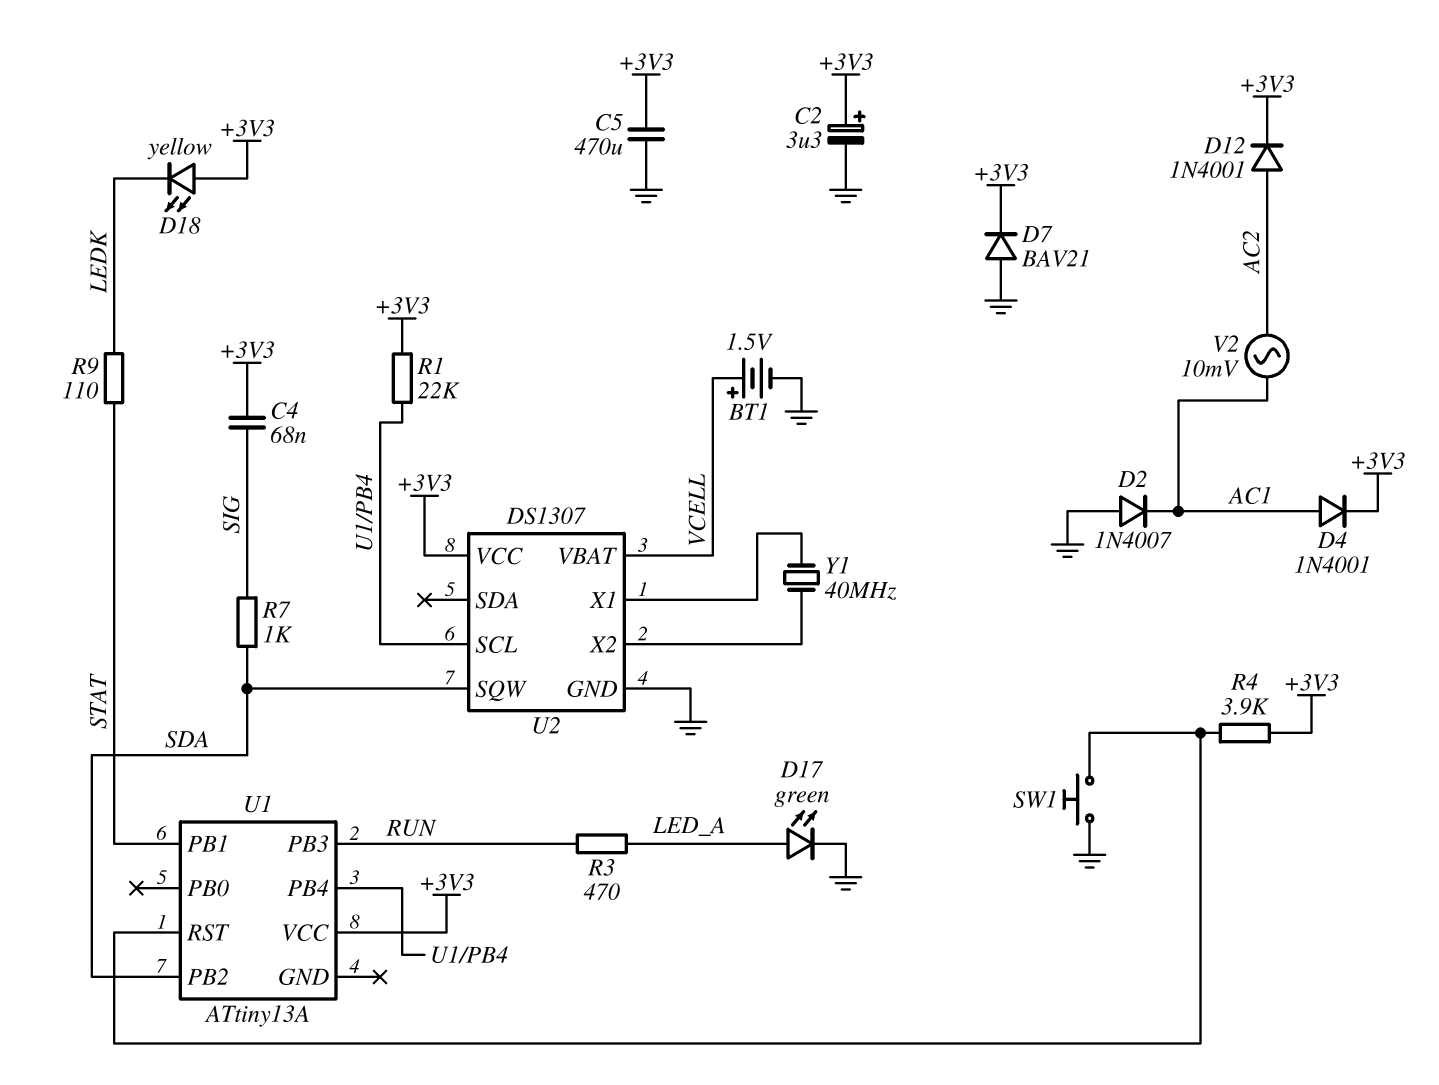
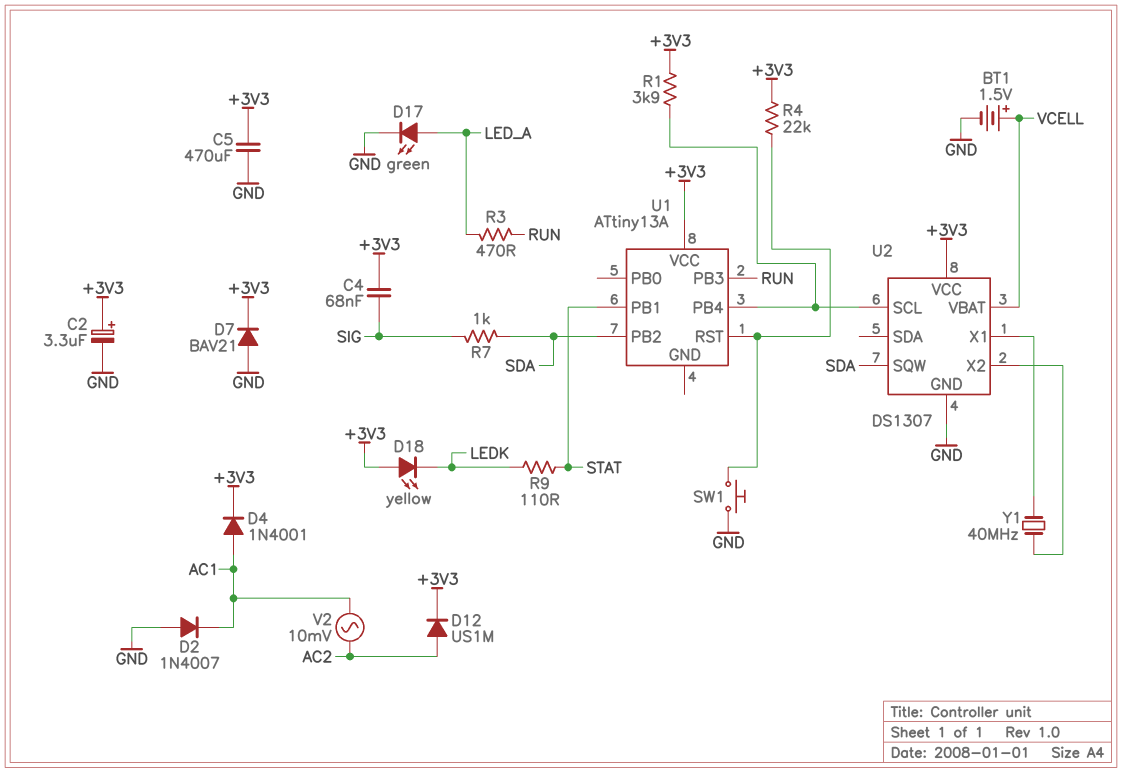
D12: diode 1N4001 (A AC2, K +3V3) -> diode US1M (A AC2, K +3V3)
R1: 22k (+3V3, U1/PB4) -> 3.9k (+3V3, U1/PB4)
R4: 3.9k (+3V3, U1/RST) -> 22k (+3V3, U1/RST)

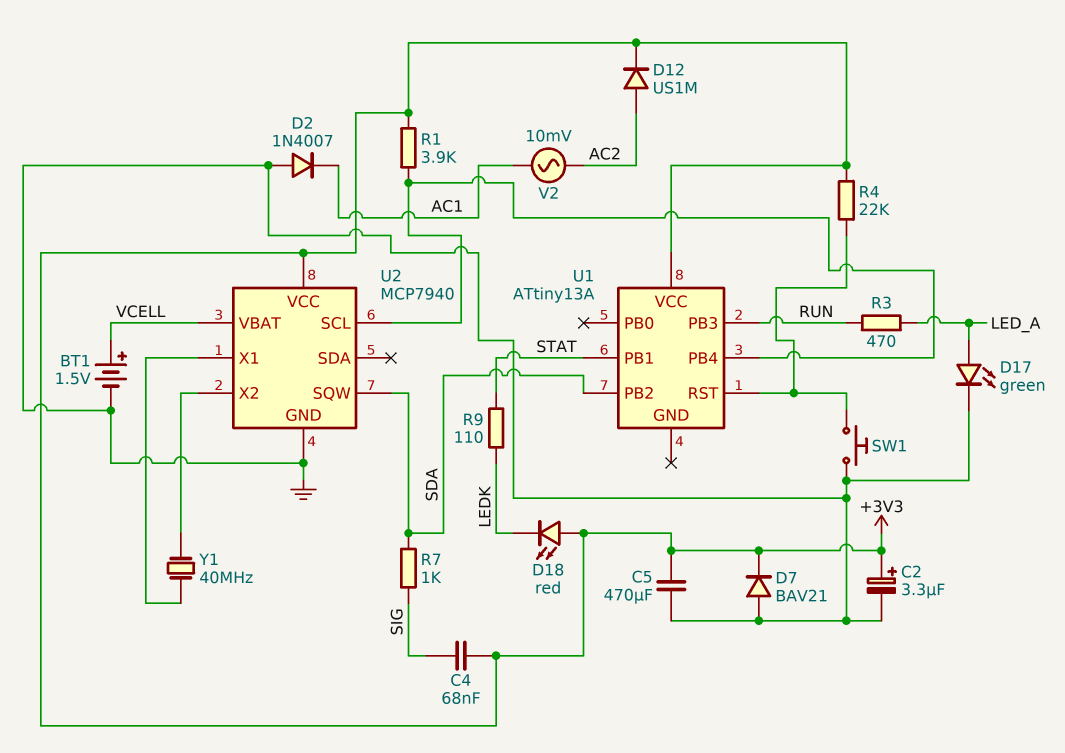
D4: diode 1N4001 (A AC1, K +3V3) -> none
D18: LED yellow (A +3V3, K LEDK) -> LED red (A +3V3, K LEDK)
U2: DS1307 -> MCP7940

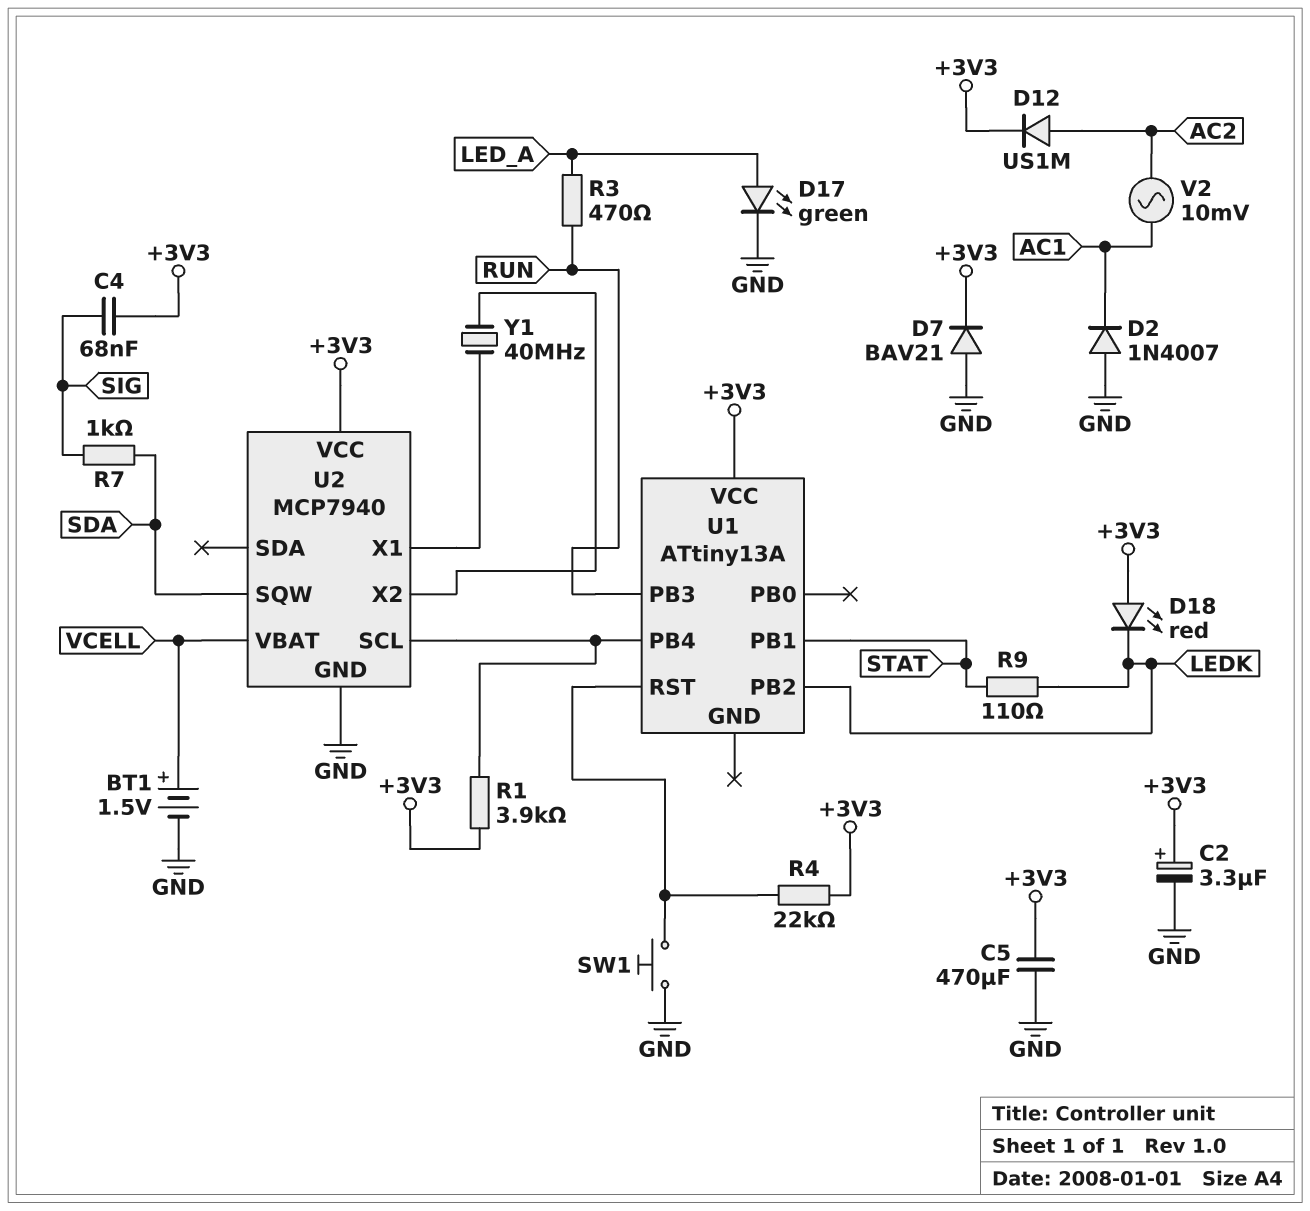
U1 pin PB2: SDA -> LEDK

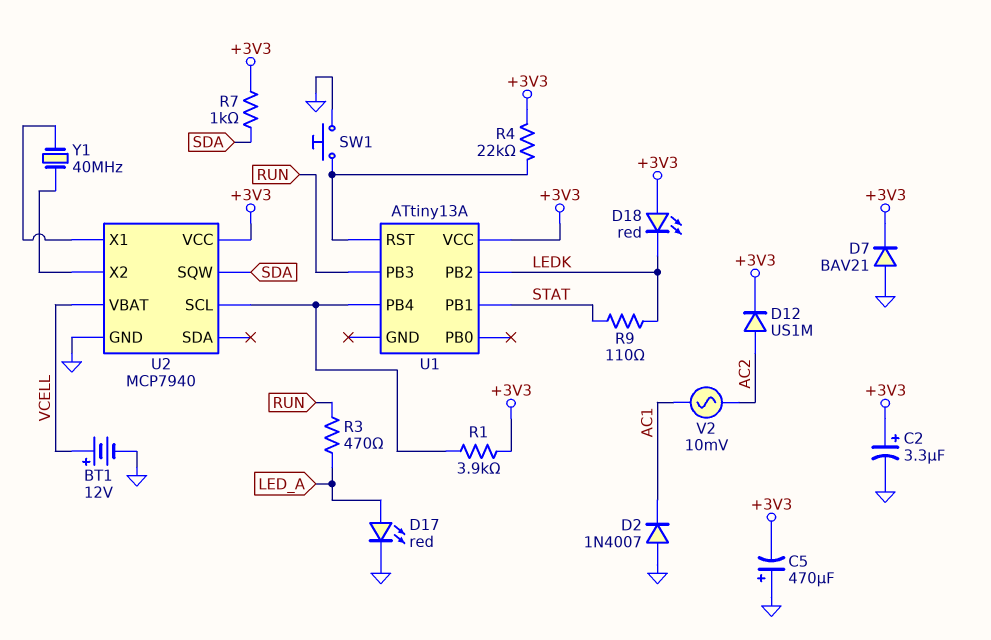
BT1: 1.5V (plus VCELL, minus GND) -> 12V (plus VCELL, minus GND)
C4: 68nF (+3V3, SIG) -> none
C5: 470uF (+3V3, GND) -> 470uF (plus GND, minus +3V3)
D17: LED green (A LED_A, K GND) -> LED red (A LED_A, K GND)
R7: 1k (SDA, SIG) -> 1k (+3V3, SDA)

